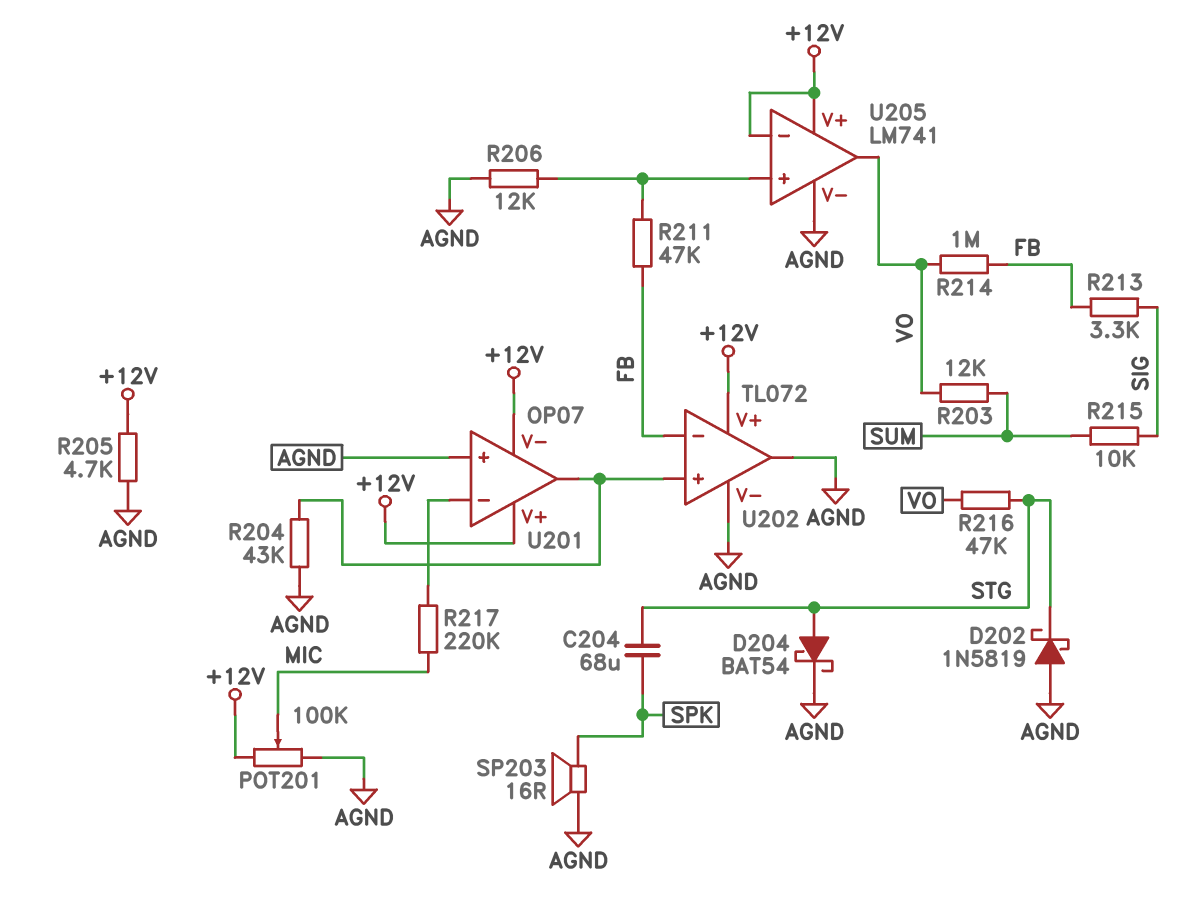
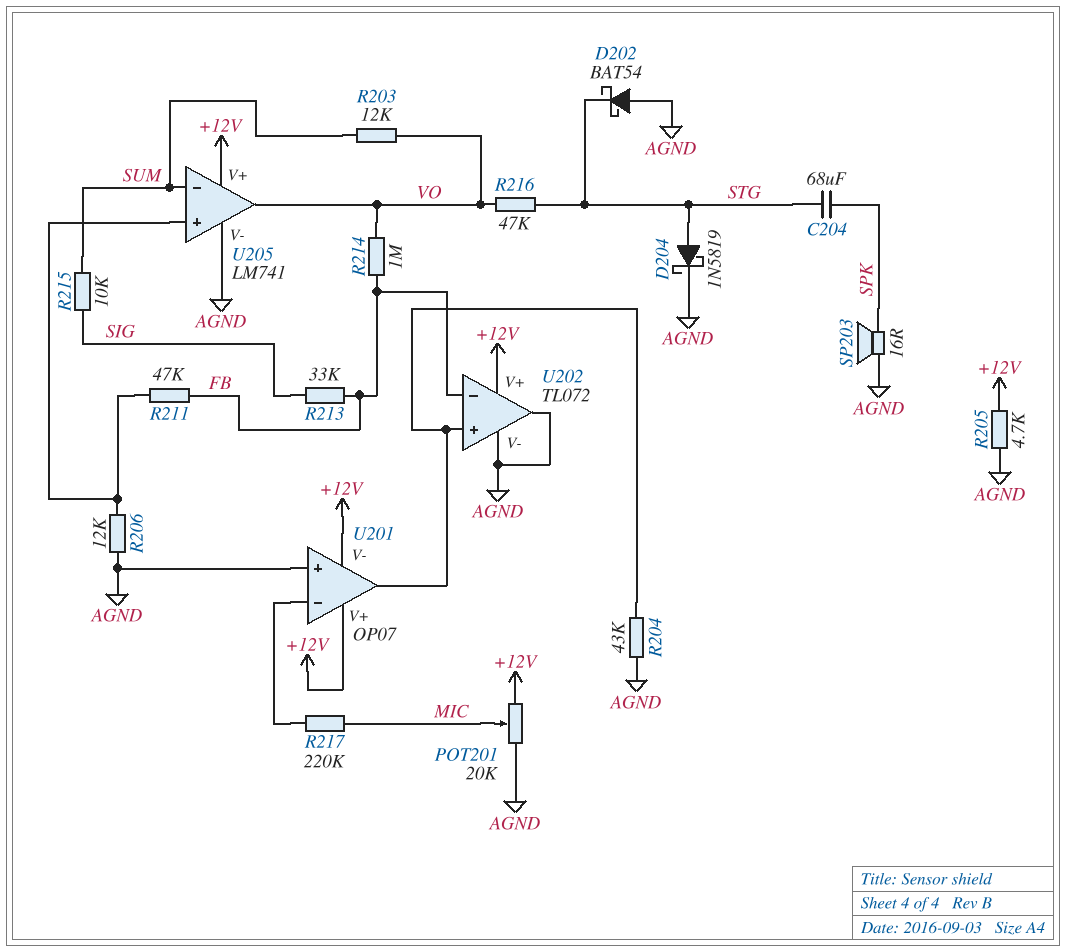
D202: schottky 1N5819 (A AGND, K STG) -> schottky BAT54 (A AGND, K STG)
D204: schottky BAT54 (A STG, K AGND) -> schottky 1N5819 (A STG, K AGND)
POT201: 100k (+12V, AGND, wiper MIC) -> 20k (+12V, AGND, wiper MIC)
R213: 3.3k (FB, SIG) -> 33k (FB, SIG)
U205 pin in-: +12V -> SUM

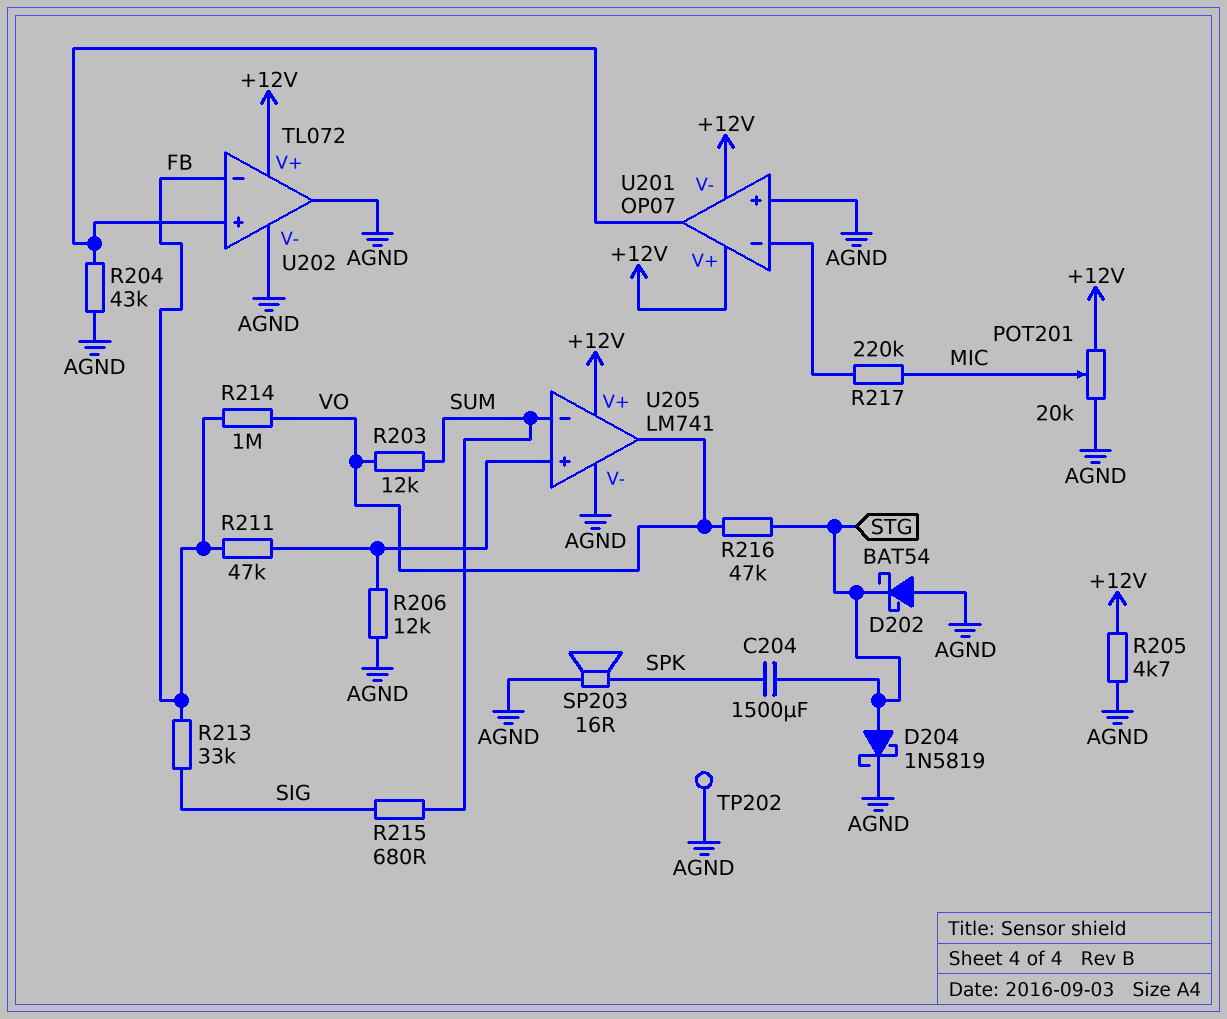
C204: 68uF (SPK, STG) -> 1500uF (SPK, STG)
R215: 10k (SIG, SUM) -> 680 (SIG, SUM)
TP202: none -> test point (AGND)

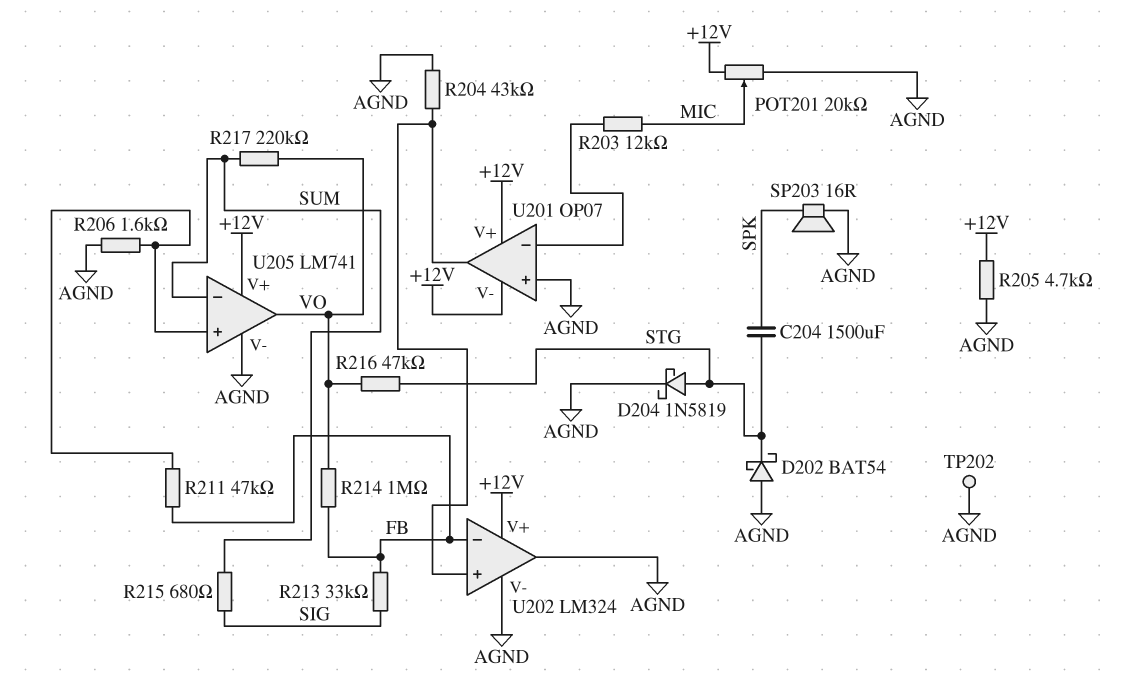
R203: 12k (SUM, VO) -> 12k (MIC, U201/in-)
R206: 12k (AGND, U205/in+) -> 1.6k (AGND, U205/in+)
R217: 220k (MIC, U201/in-) -> 220k (SUM, VO)
U202: TL072 -> LM324

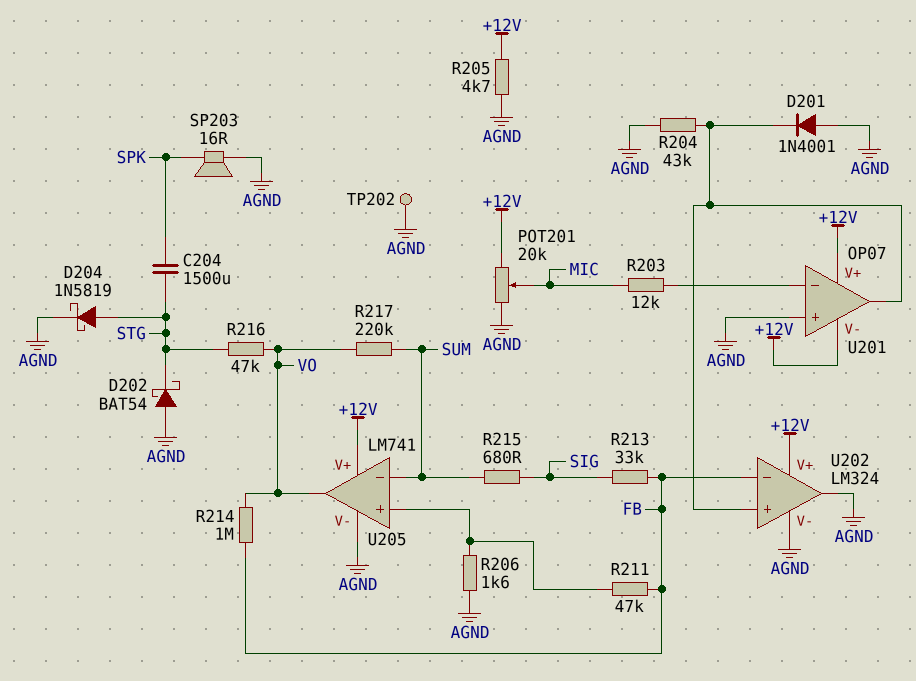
D201: none -> diode 1N4001 (A AGND, K U201/out)

